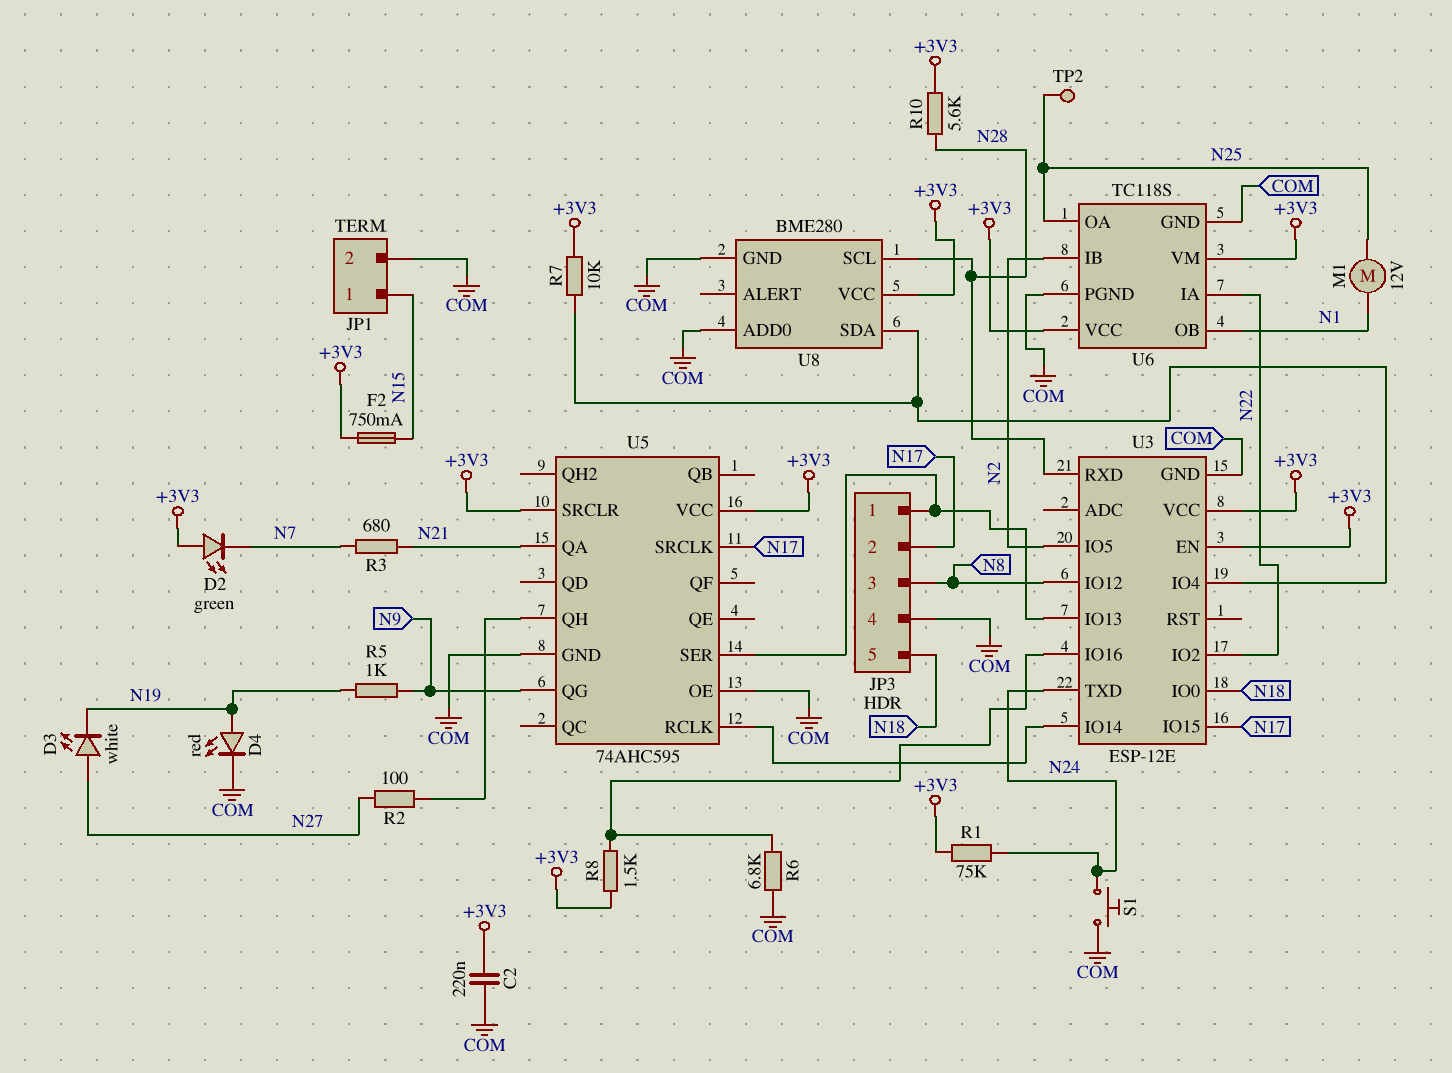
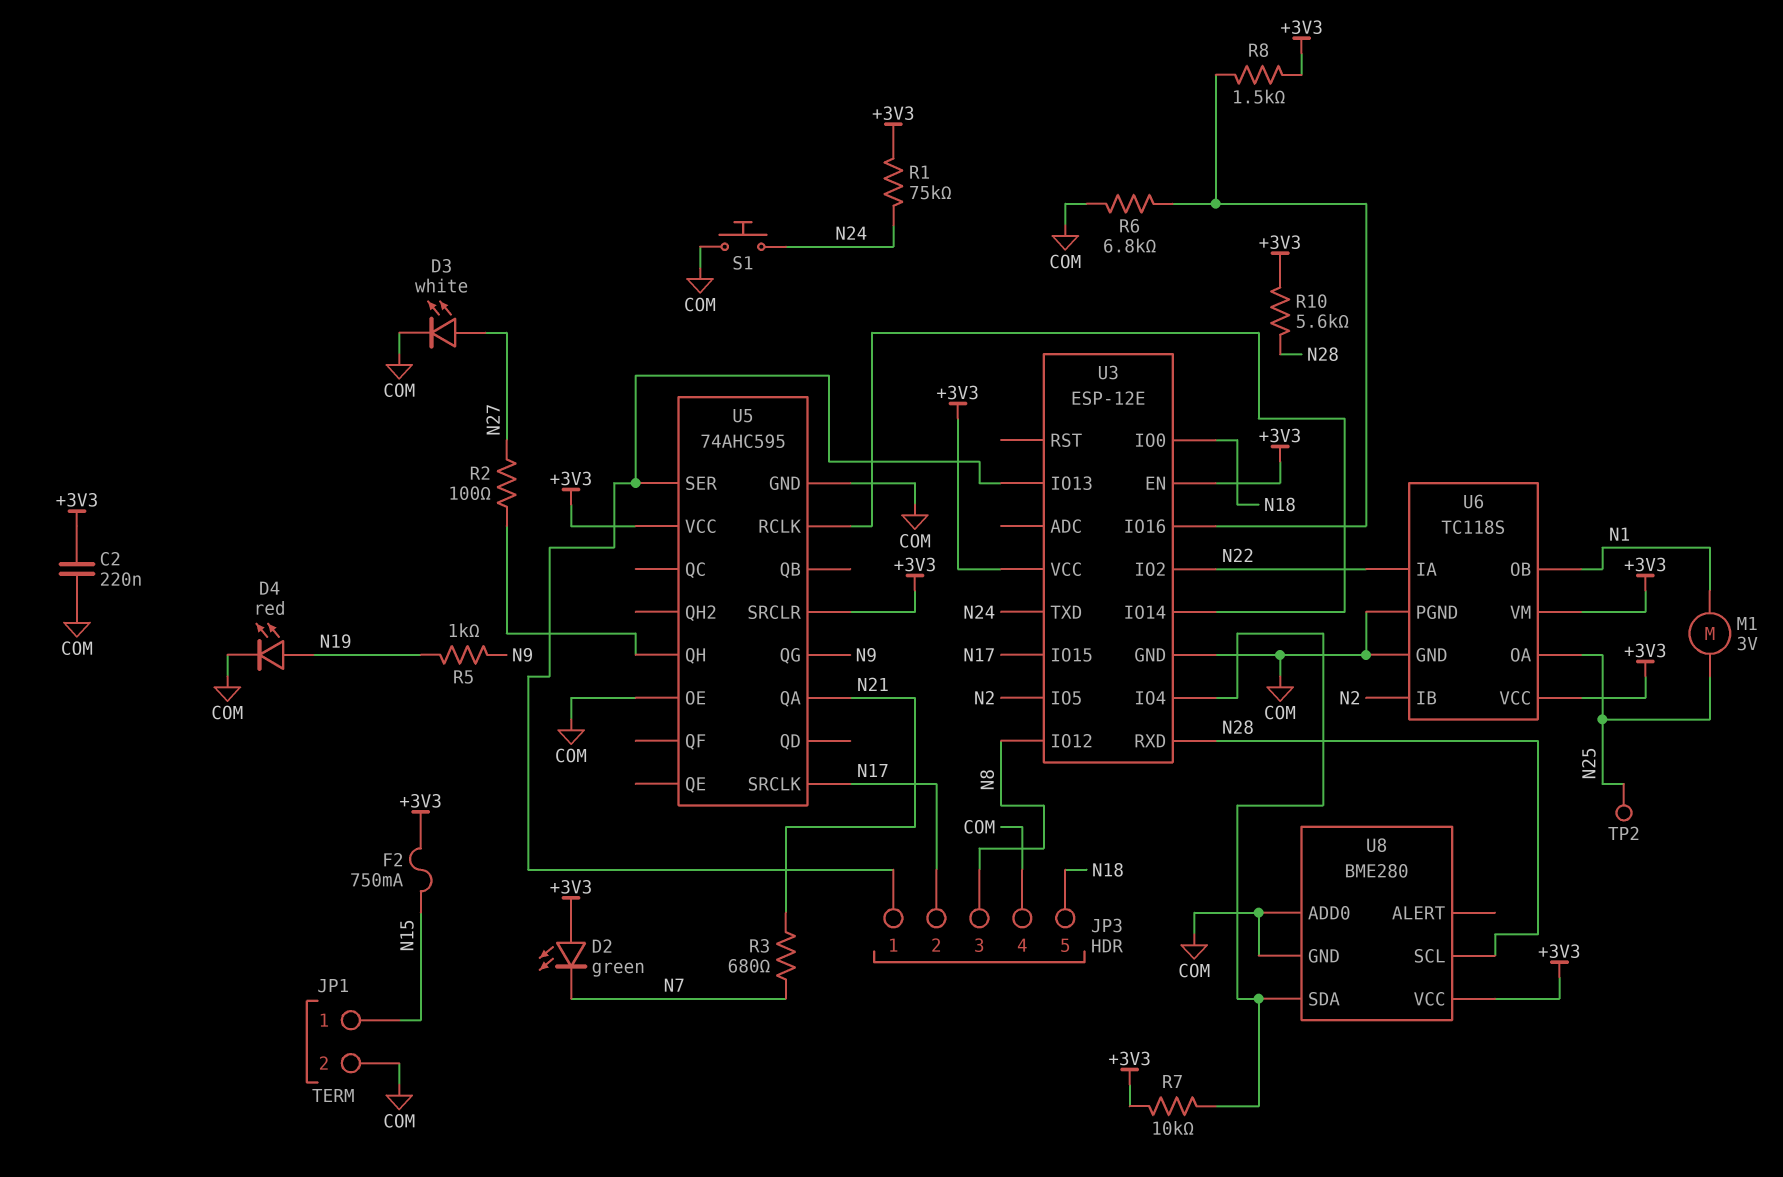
D3: LED white (A N27, K N19) -> LED white (A N27, K COM)
M1: motor 12V (N1, N25) -> motor 3V (N1, N25)

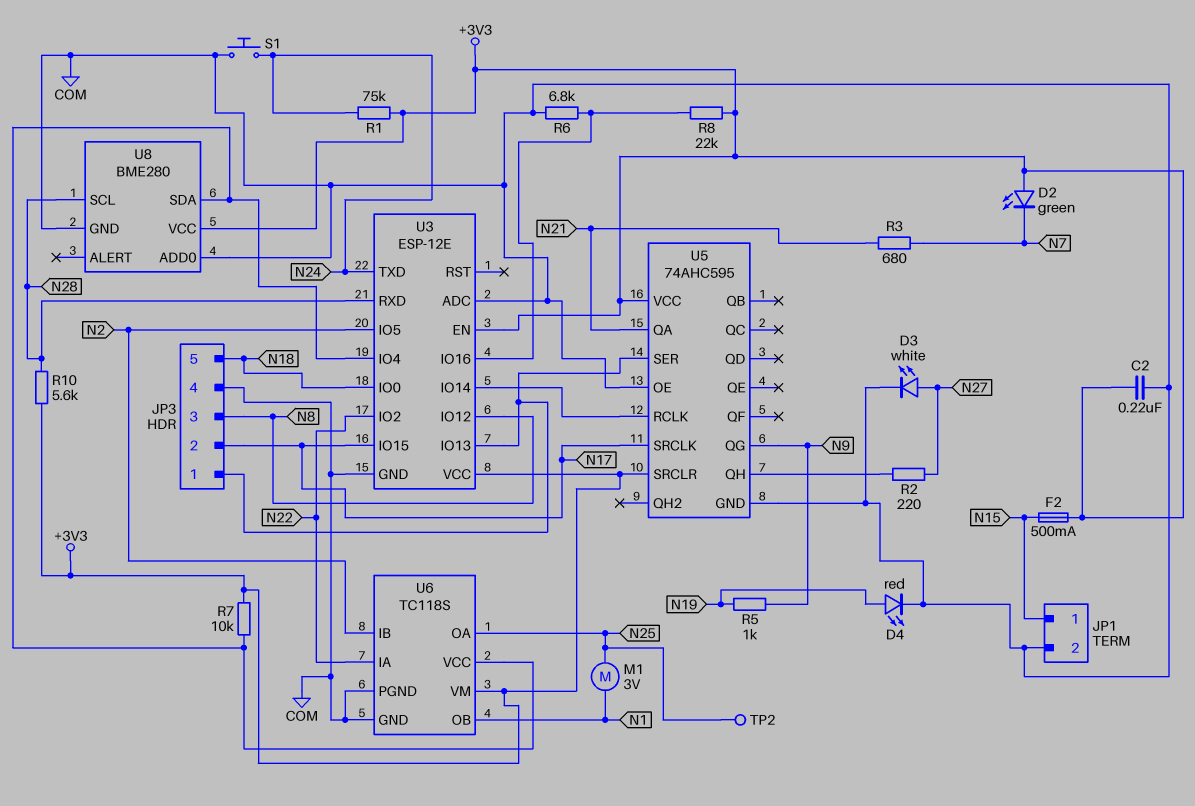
F2: 750mA (+3V3, N15) -> 500mA (+3V3, N15)
R2: 100 (N27, U5/QH) -> 220 (N27, U5/QH)
R8: 1.5k (+3V3, U3/IO16) -> 22k (+3V3, U3/IO16)
U3 pin ADC: none -> COM
U6 pin VCC: +3V3 -> U3/IO4

